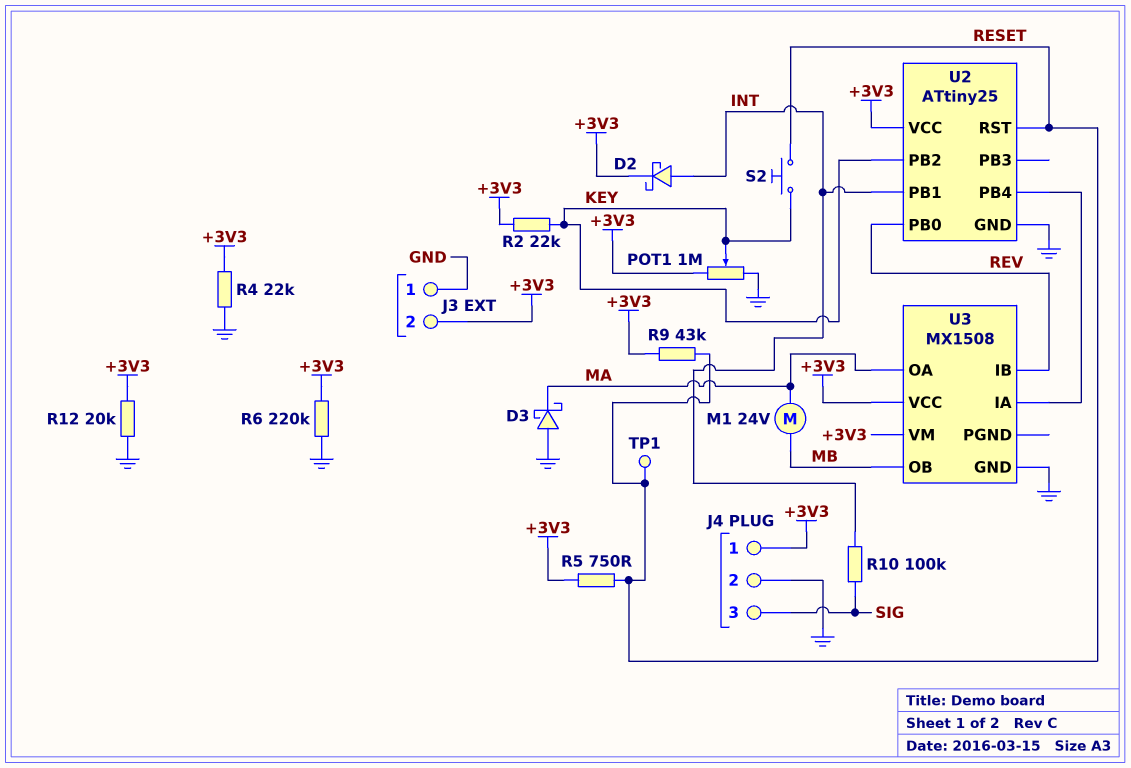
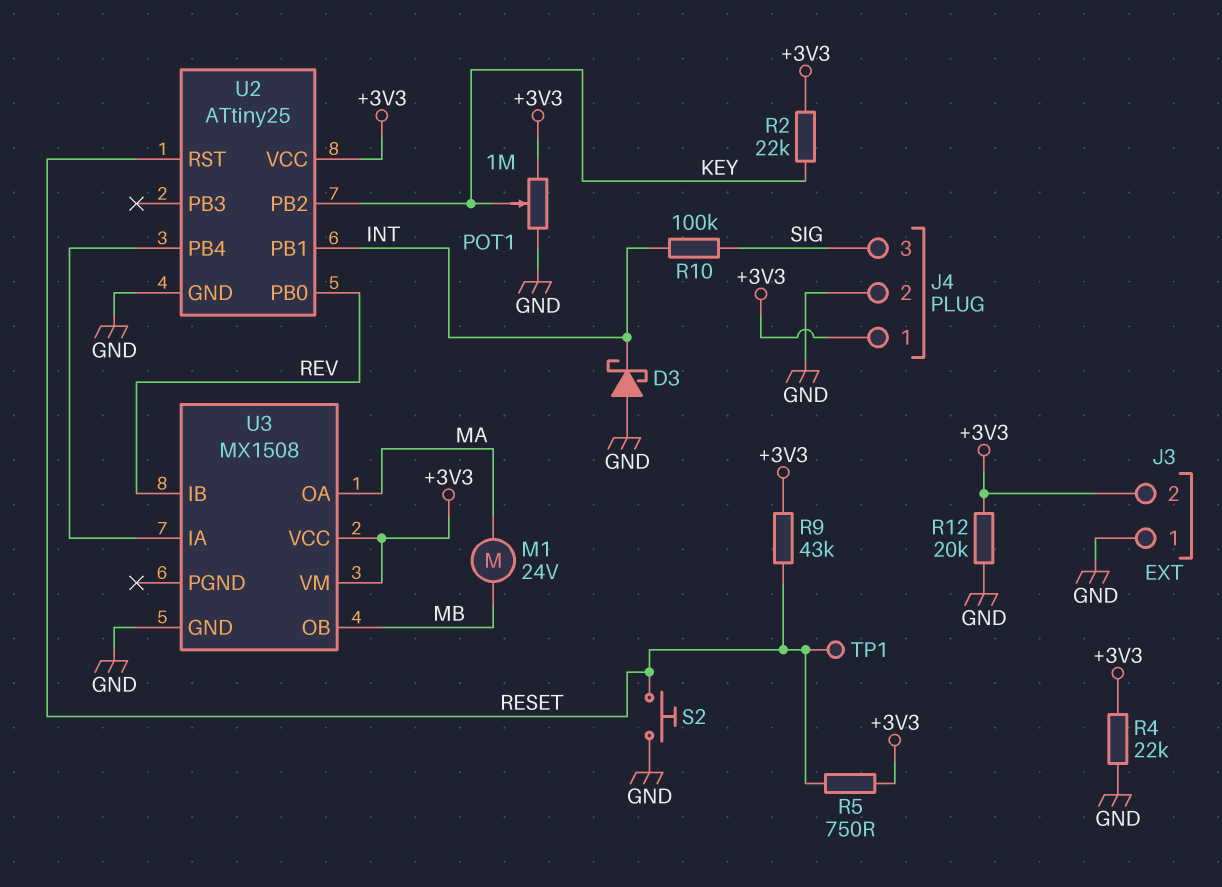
D2: schottky (A INT, K +3V3) -> none
D3: schottky (A GND, K MA) -> schottky (A GND, K INT)
R6: 220k (+3V3, GND) -> none
S2: button (KEY, RESET) -> button (GND, RESET)

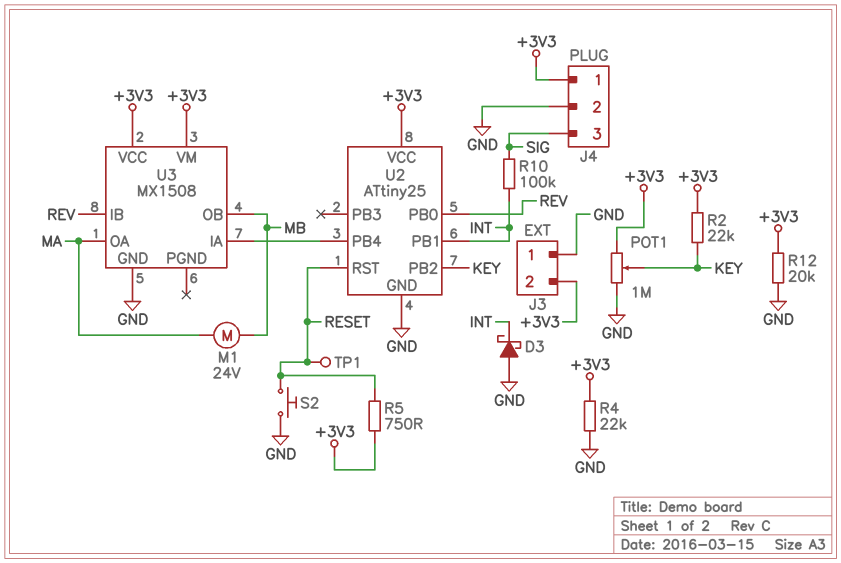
R9: 43k (+3V3, RESET) -> none

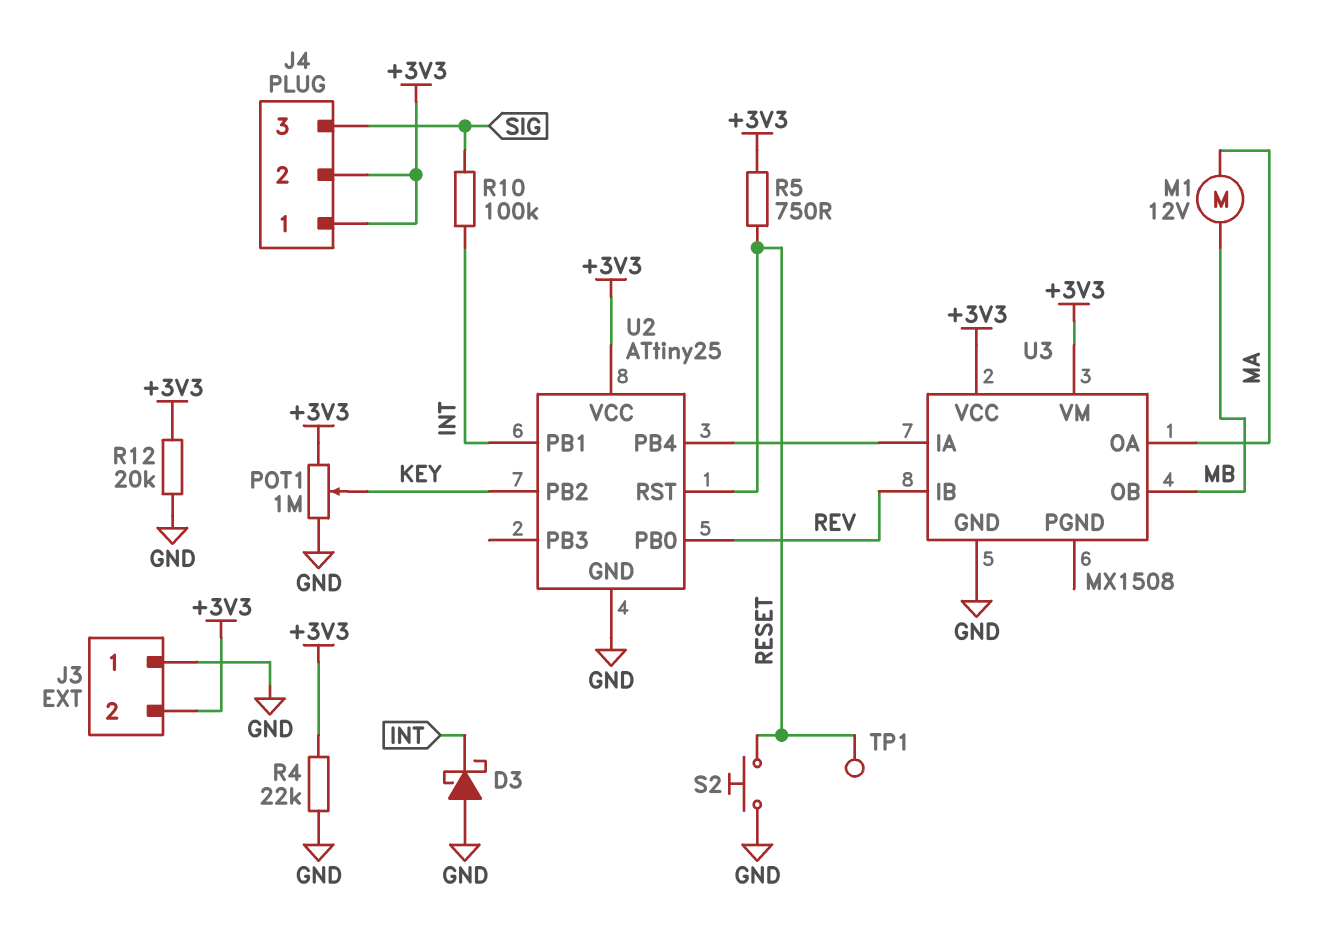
J4 pin 2: GND -> +3V3
M1: motor 24V (MA, MB) -> motor 12V (MA, MB)
R2: 22k (+3V3, KEY) -> none

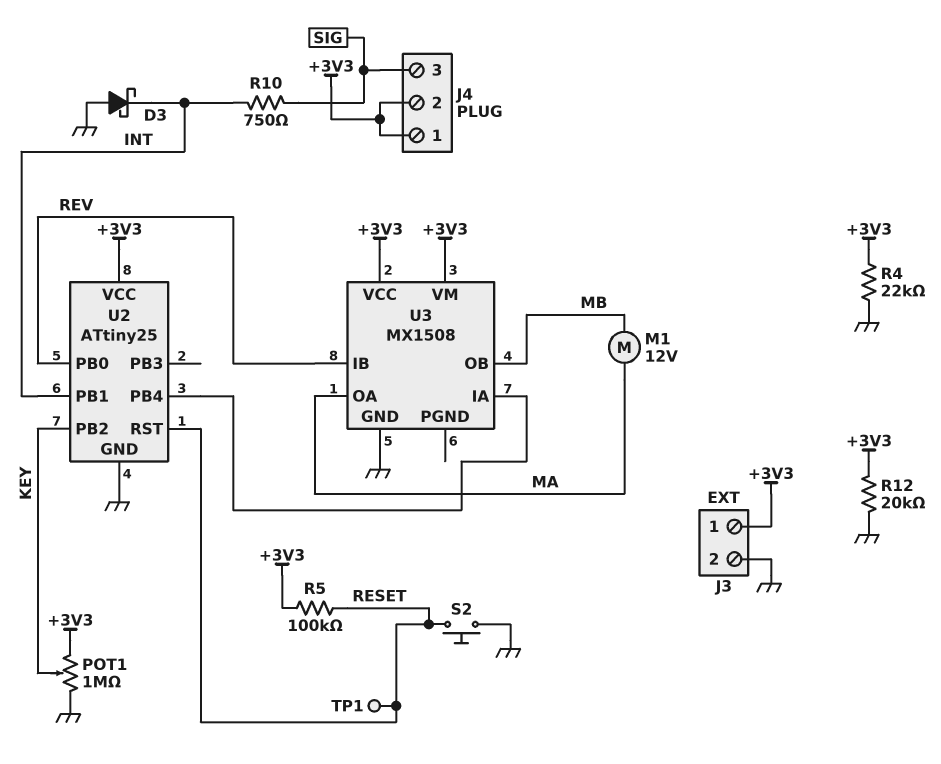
J3 pin 1: GND -> +3V3
J3 pin 2: +3V3 -> GND
R5: 750 (+3V3, RESET) -> 100k (+3V3, RESET)
R10: 100k (INT, SIG) -> 750 (INT, SIG)

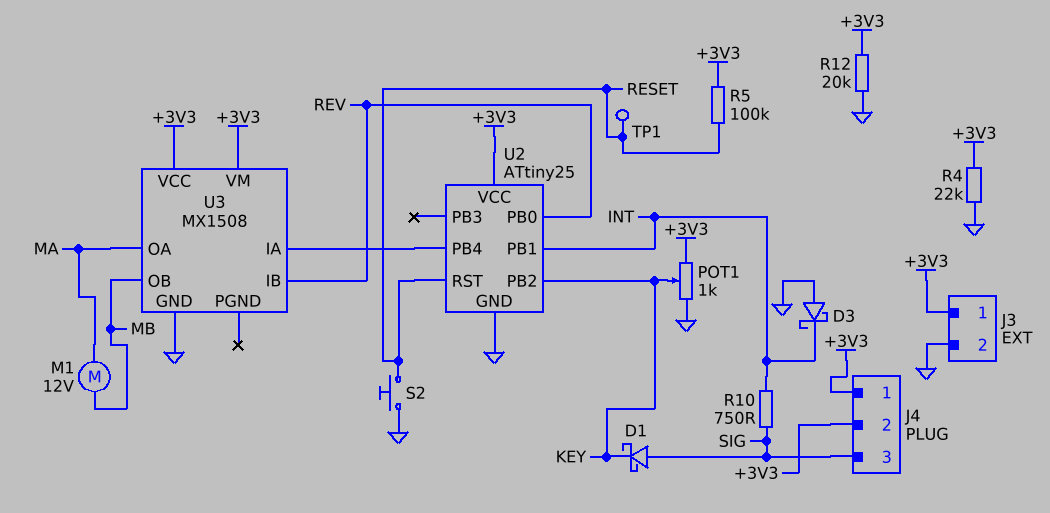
D1: none -> schottky (A SIG, K KEY)
POT1: 1M (+3V3, GND, wiper KEY) -> 1k (+3V3, GND, wiper KEY)

